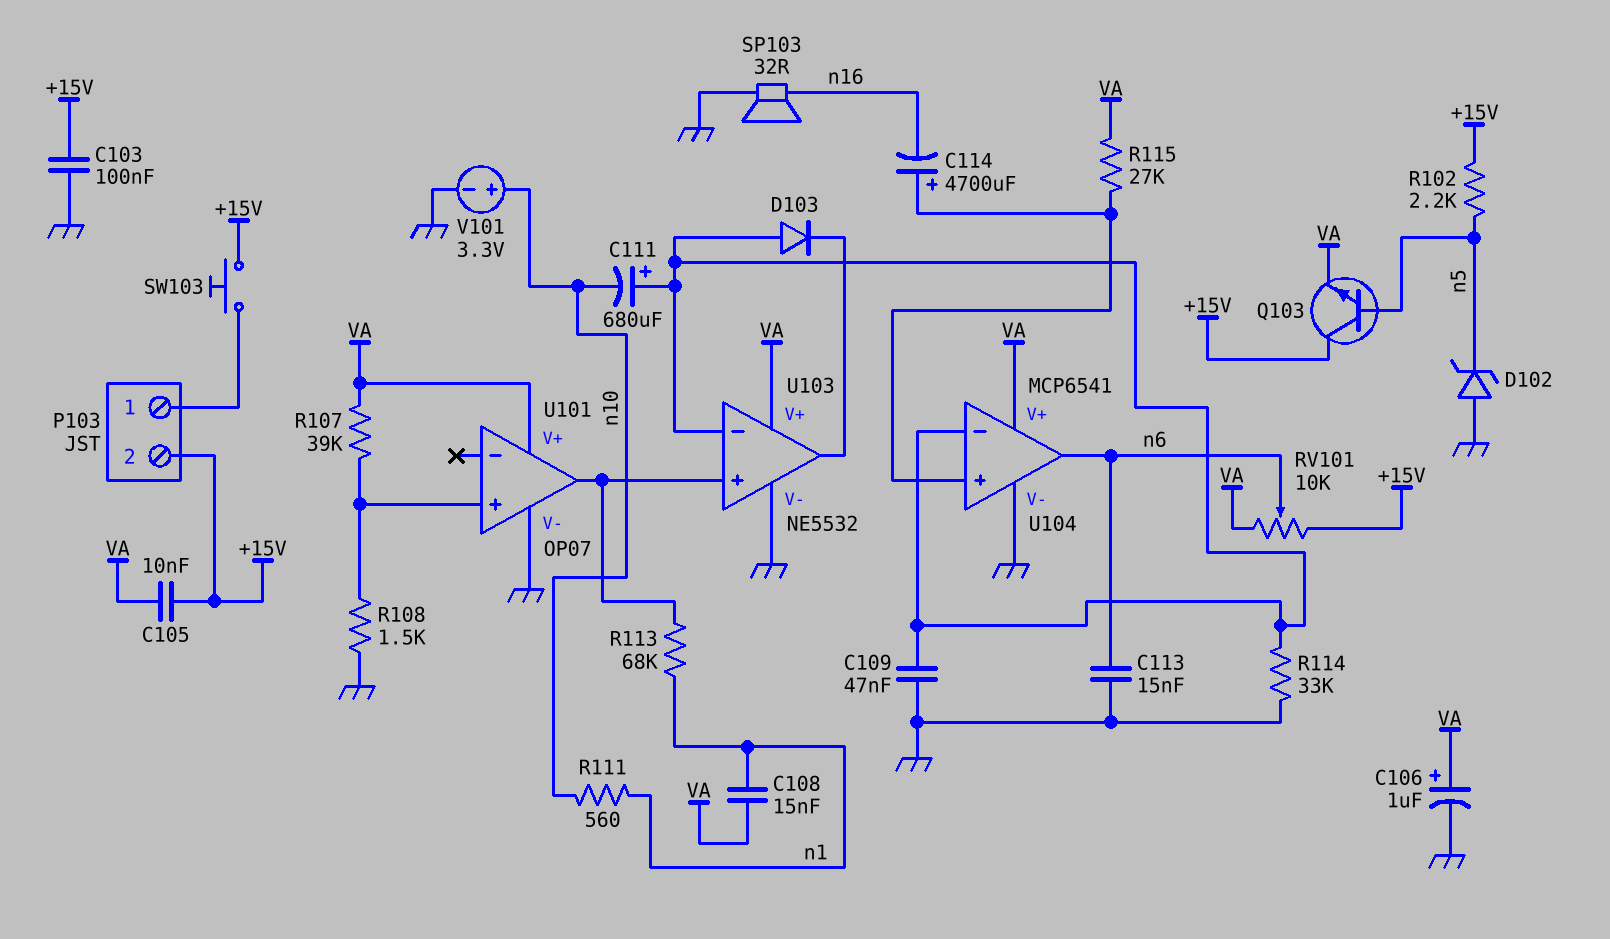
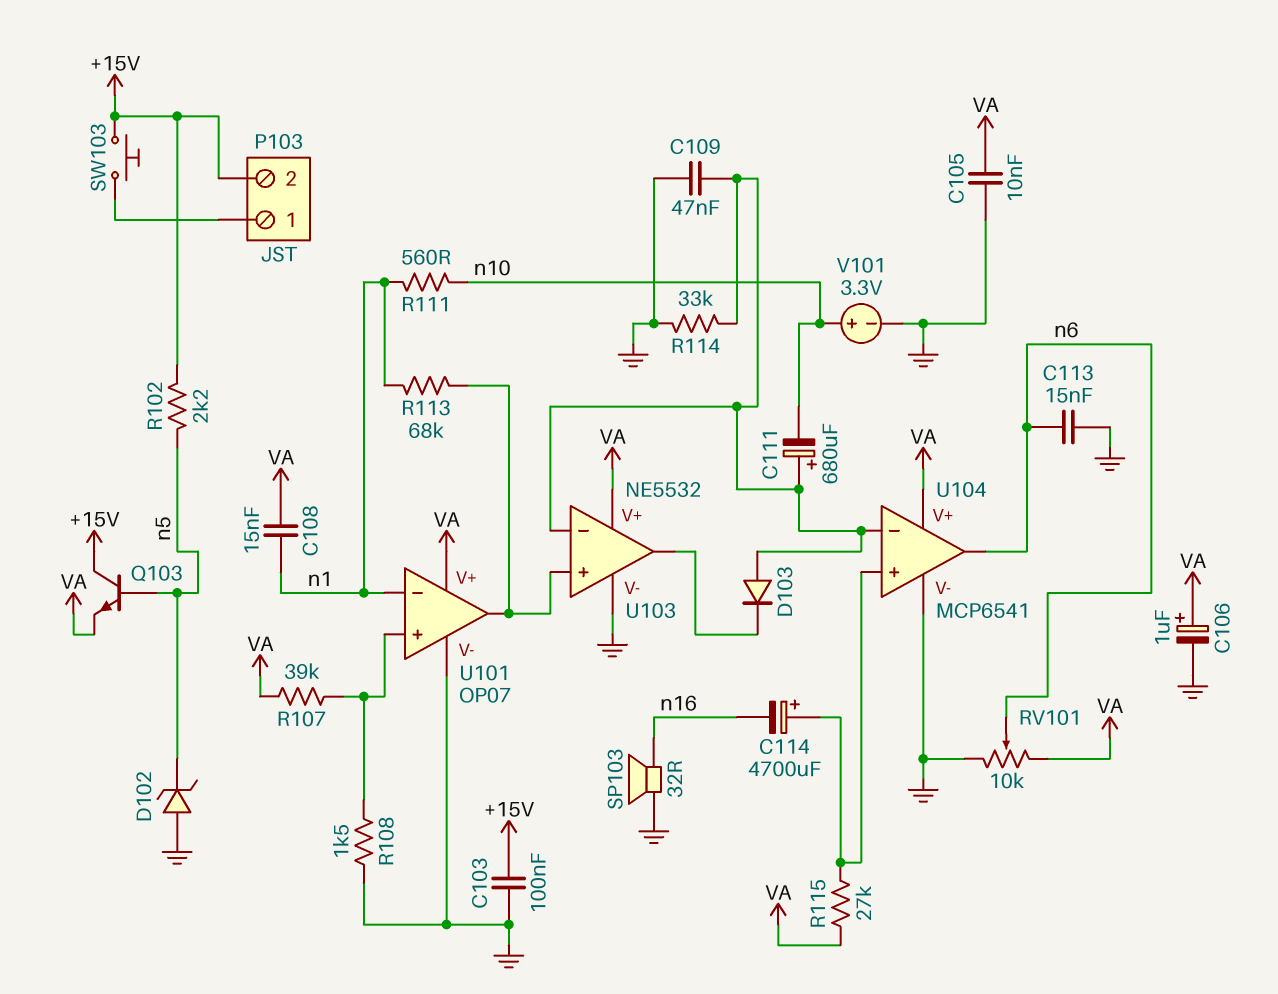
C105: 10nF (+15V, VA) -> 10nF (GND, VA)
RV101: 10k (+15V, VA, wiper n6) -> 10k (GND, VA, wiper n6)
U101 pin in-: none -> n1

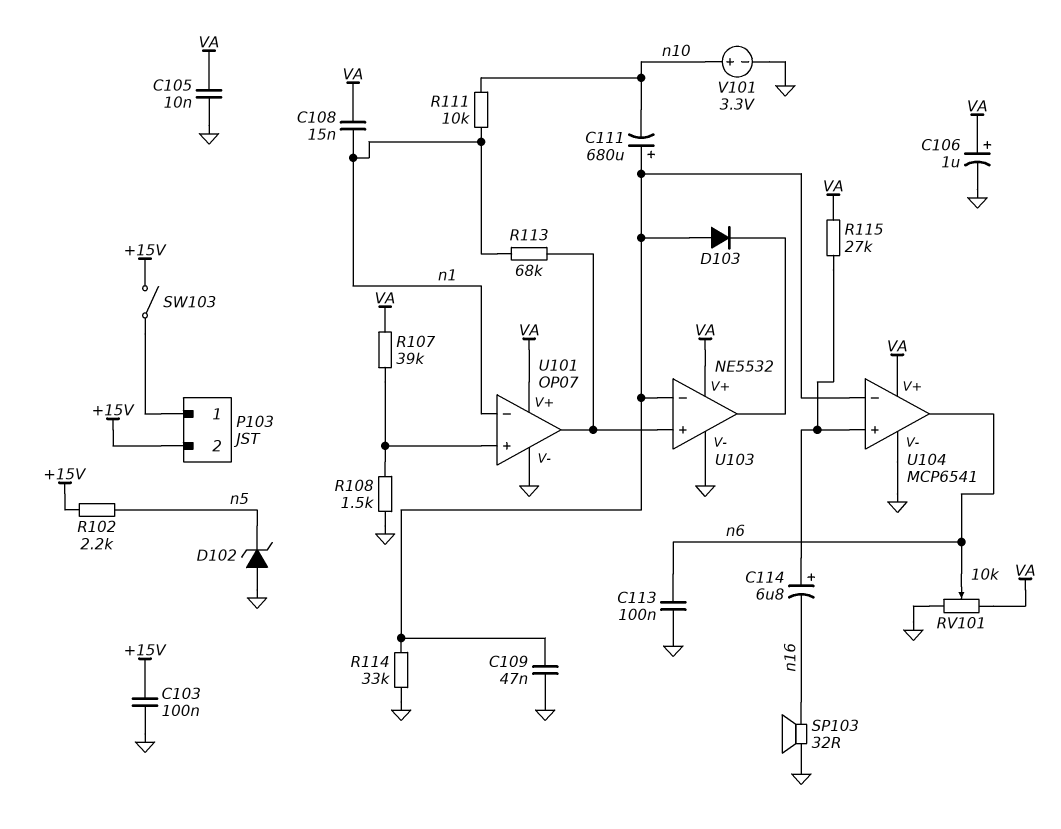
C113: 15nF (GND, n6) -> 100nF (GND, n6)
C114: 4700uF (plus U104/in+, minus n16) -> 6.8uF (plus U104/in+, minus n16)
Q103: NPN (B n5, C +15V, E VA) -> none
R111: 560 (n1, n10) -> 10k (n1, n10)
SW103: button (+15V, P103/1) -> switch (+15V, P103/1)

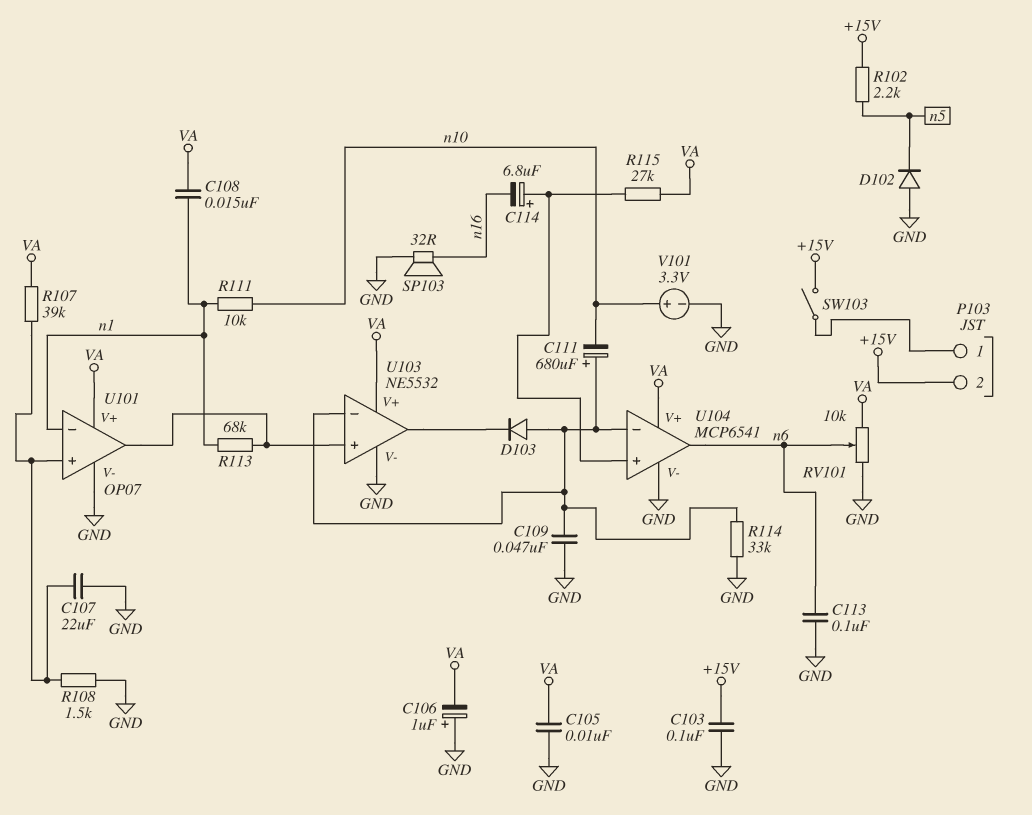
C106: 1uF (plus VA, minus GND) -> 1uF (plus GND, minus VA)
C107: none -> 22uF (GND, U101/in+)
D102: zener (A GND, K n5) -> diode (A GND, K n5)

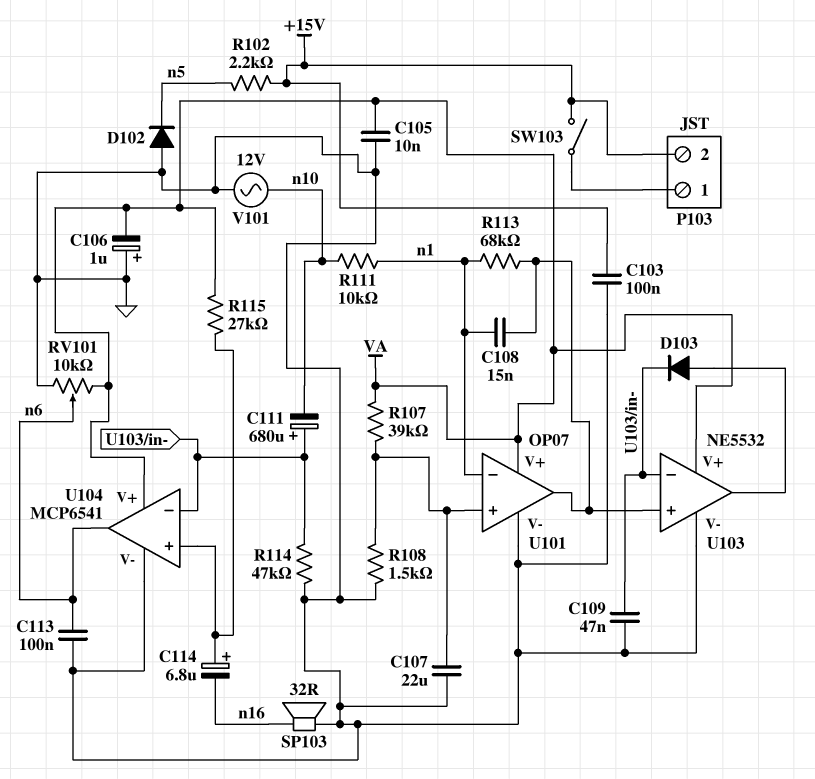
C108: 15nF (VA, n1) -> 15nF (U101/out, n1)
D103: diode (A U103/in-, K U103/out) -> diode (A U103/out, K U103/in-)
R114: 33k (GND, U103/in-) -> 47k (GND, U103/in-)
V101: 3.3V (plus n10, minus GND) -> AC 12V (GND, n10)

